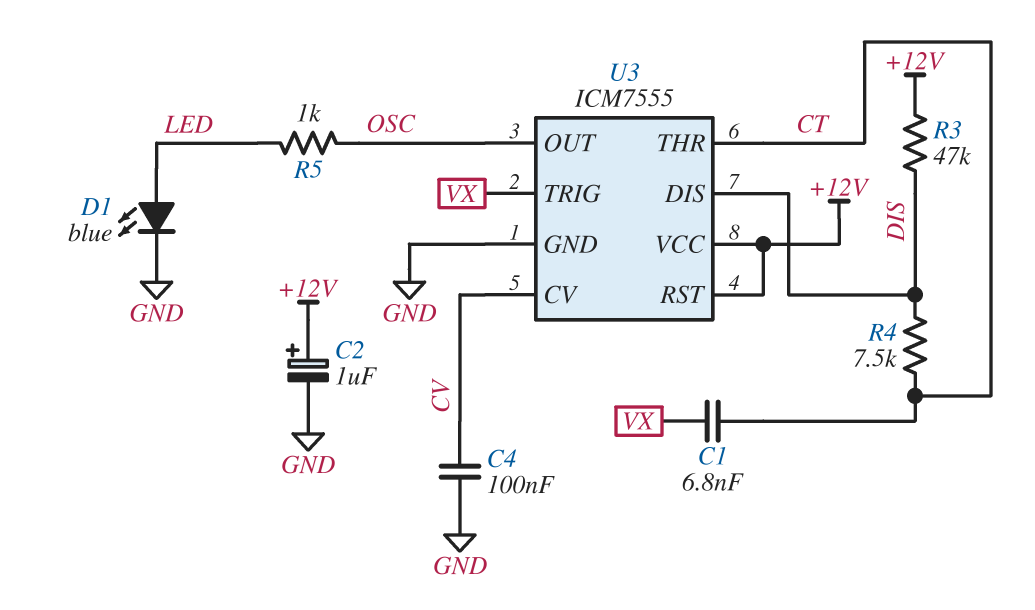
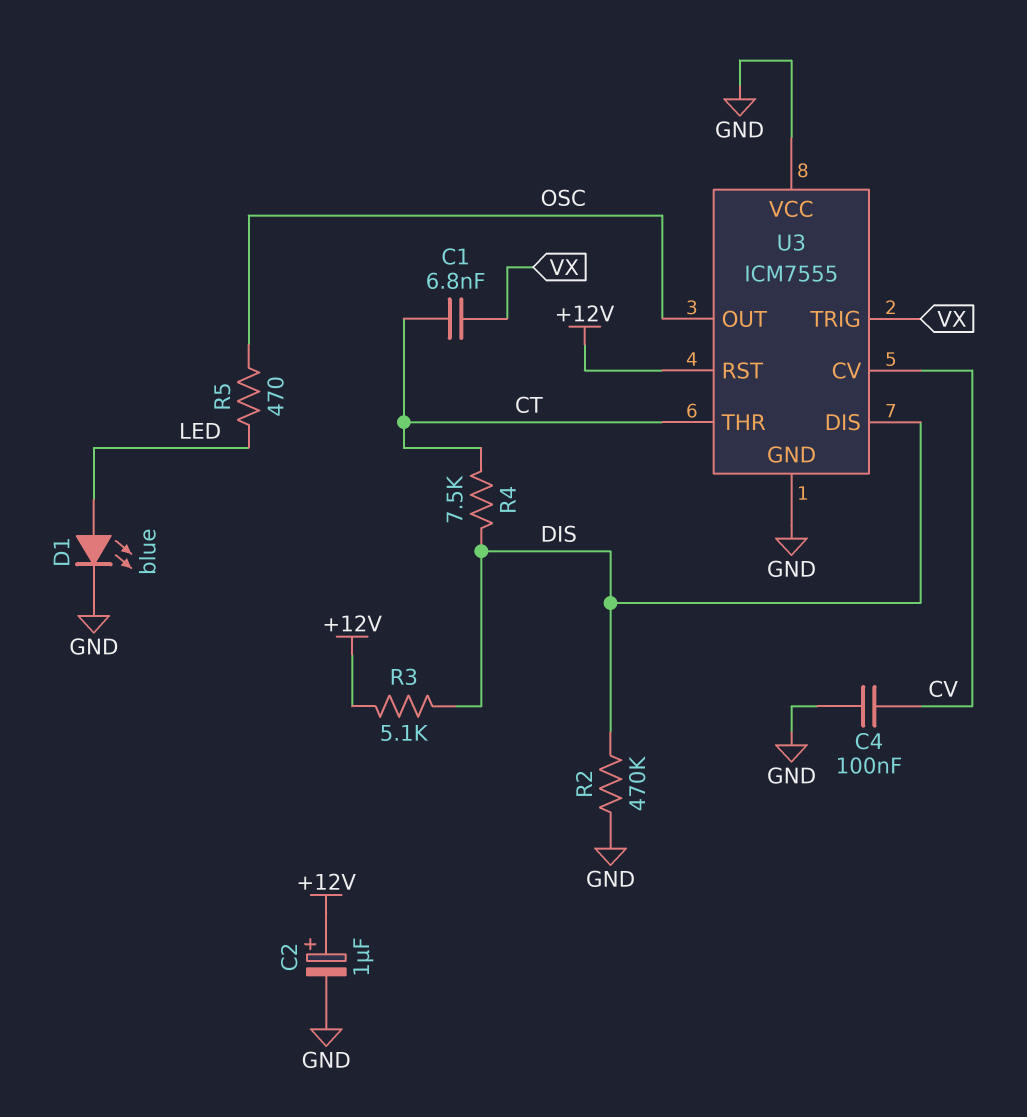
R2: none -> 470k (DIS, GND)
R3: 47k (+12V, DIS) -> 5.1k (+12V, DIS)
R5: 1k (LED, OSC) -> 470 (LED, OSC)
U3 pin VCC: +12V -> GND

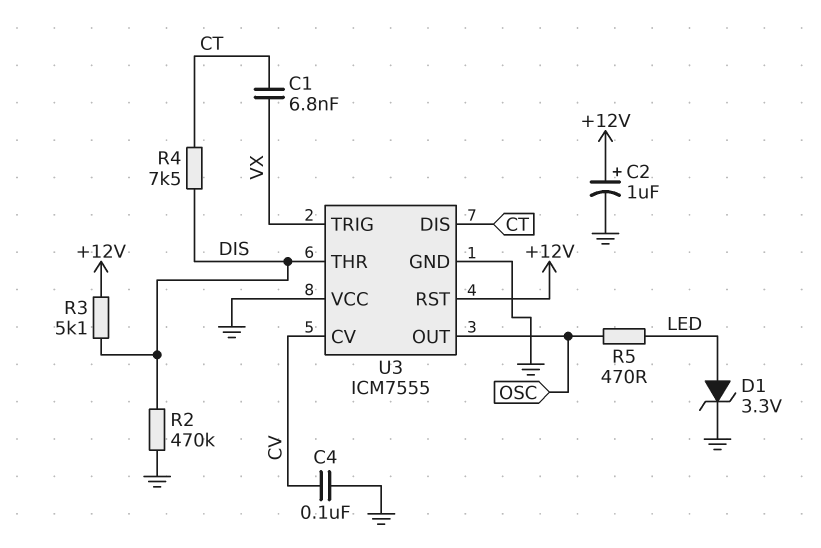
D1: LED blue (A LED, K GND) -> zener 3.3V (A LED, K GND)
U3 pin DIS: DIS -> CT
U3 pin THR: CT -> DIS

